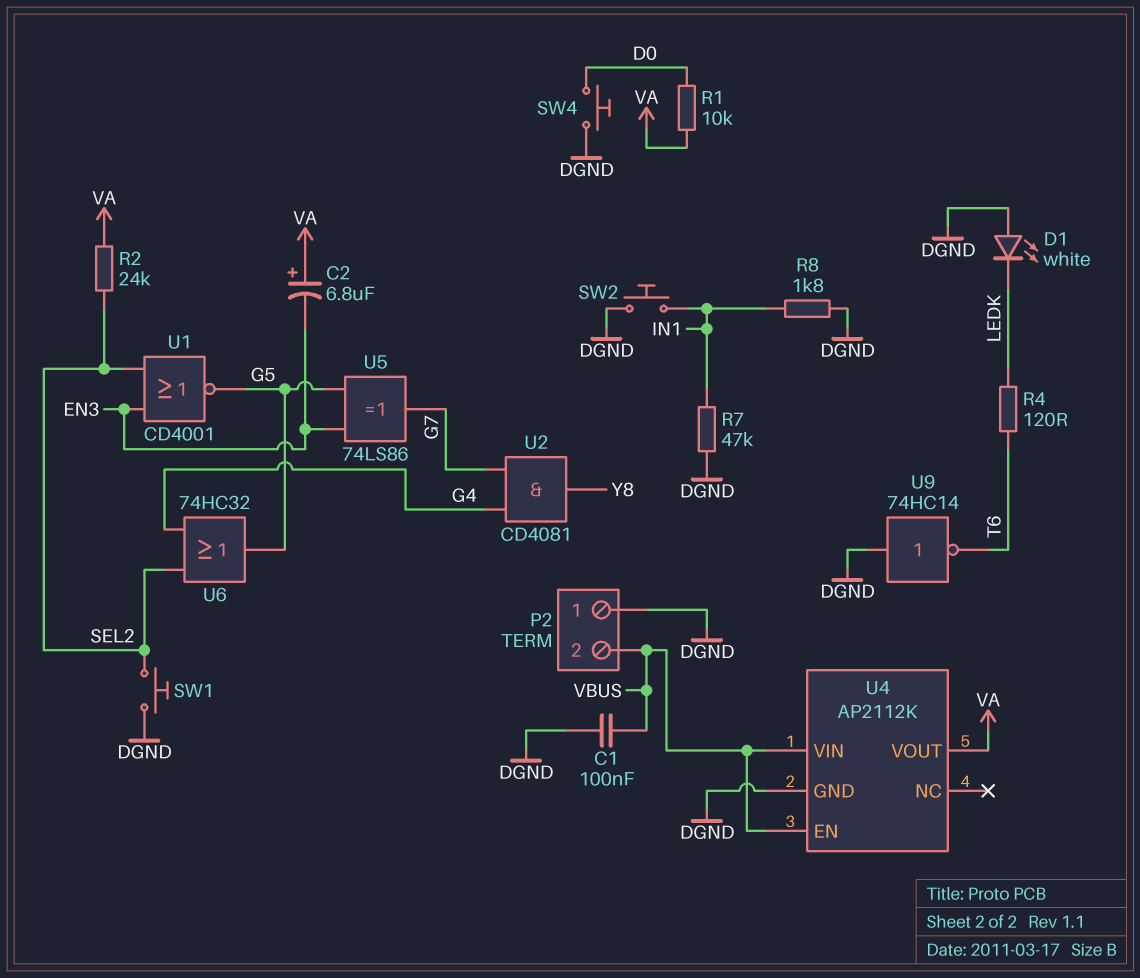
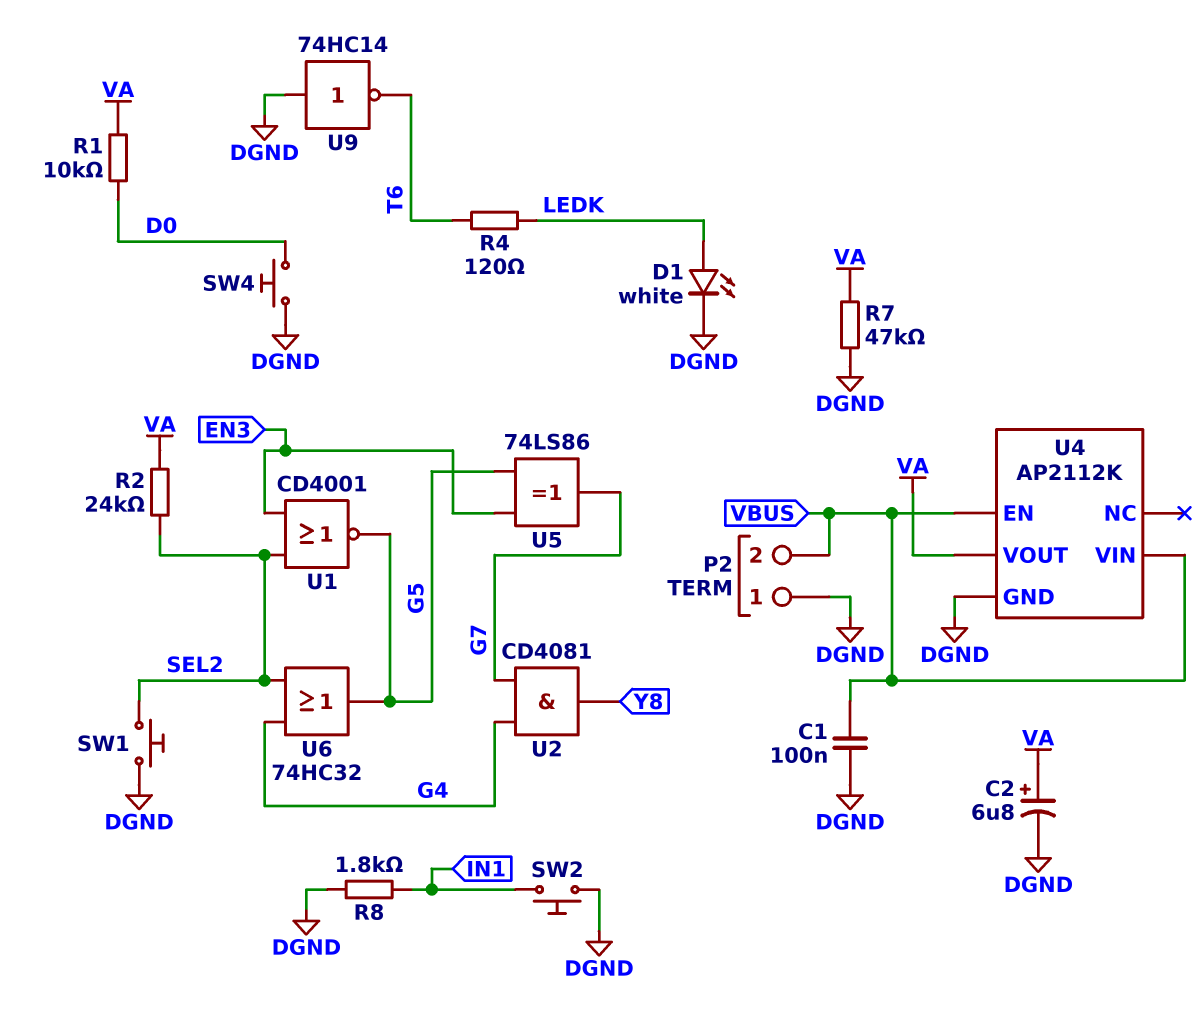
C2: 6.8uF (plus VA, minus EN3) -> 6.8uF (plus VA, minus DGND)
D1: LED white (A DGND, K LEDK) -> LED white (A LEDK, K DGND)
R7: 47k (DGND, IN1) -> 47k (DGND, VA)

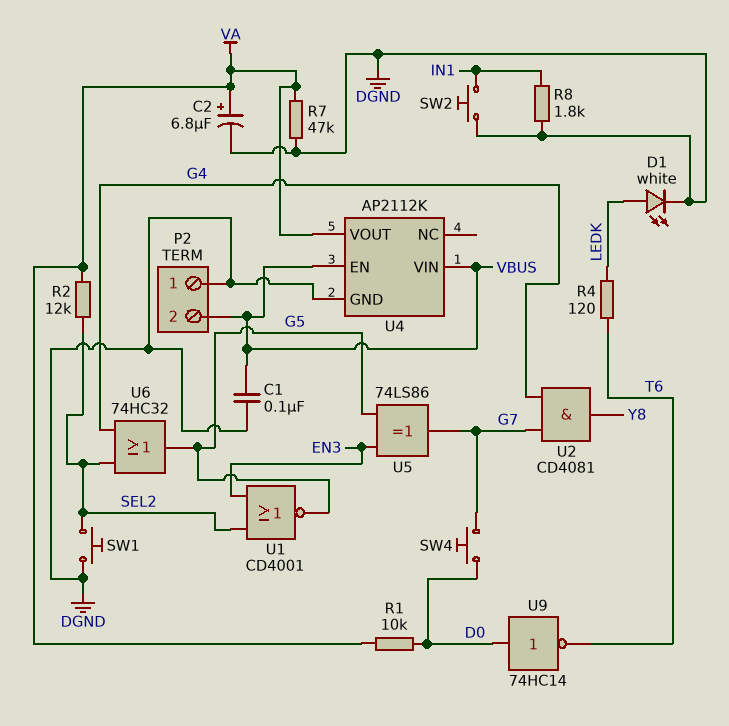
R2: 24k (SEL2, VA) -> 12k (SEL2, VA)
SW4: button (D0, DGND) -> button (D0, G7)
U9: NOT 74HC14 (in DGND, out T6) -> NOT 74HC14 (in D0, out T6)

